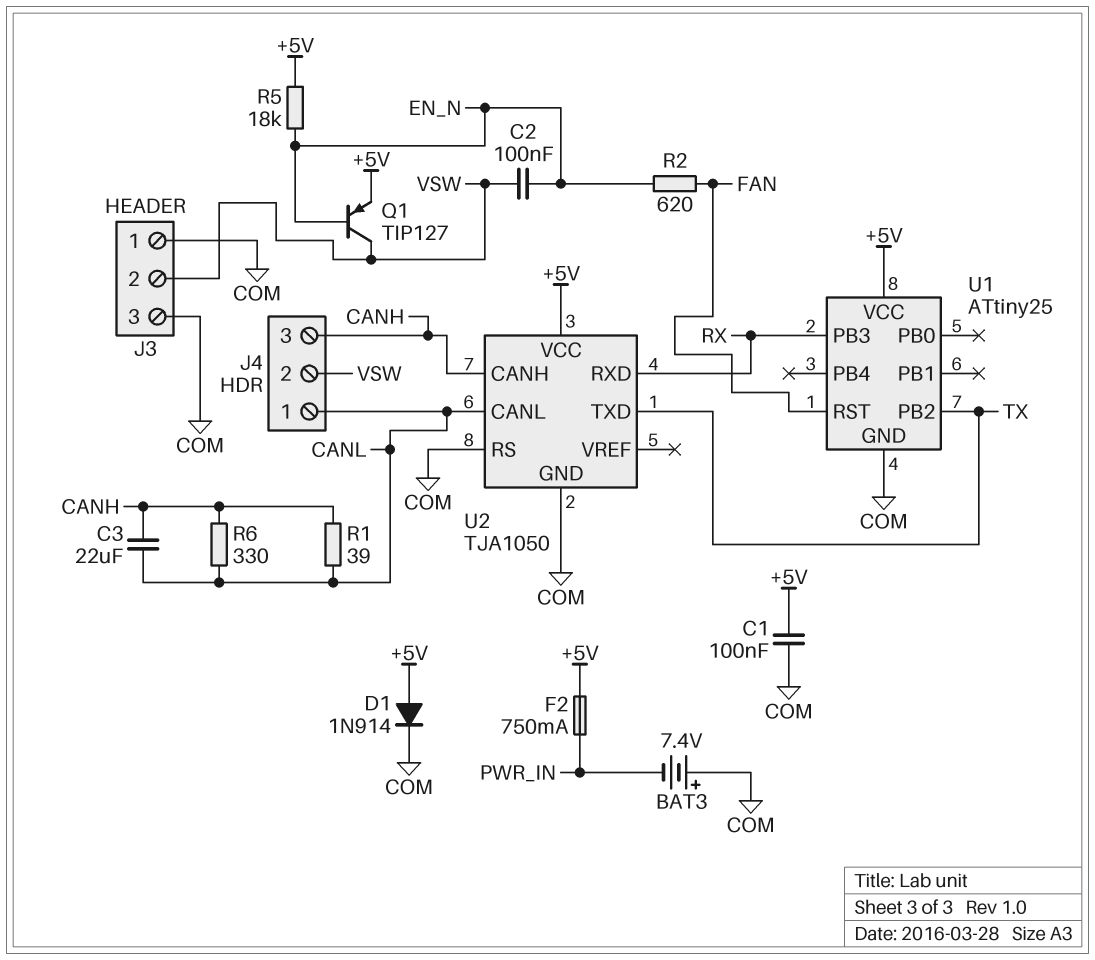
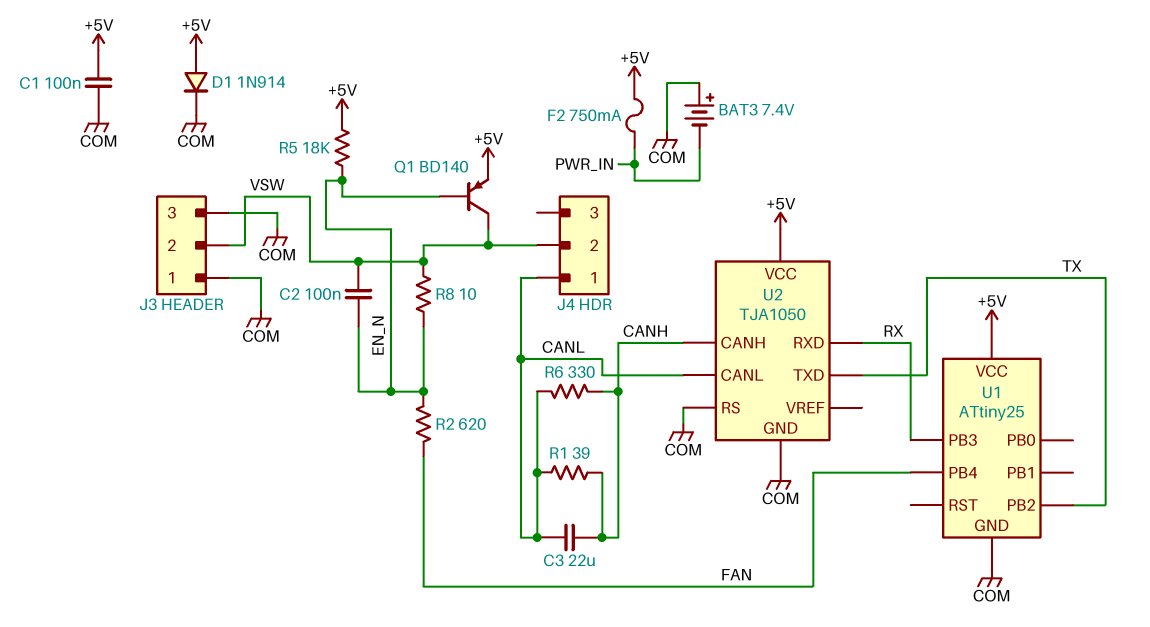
J4 pin 3: CANH -> none
Q1: PNP TIP127 (B EN_N, C VSW, E +5V) -> PNP BD140 (B EN_N, C VSW, E +5V)
R8: none -> 10 (EN_N, VSW)
U1 pin PB4: none -> FAN
U1 pin RST: FAN -> none

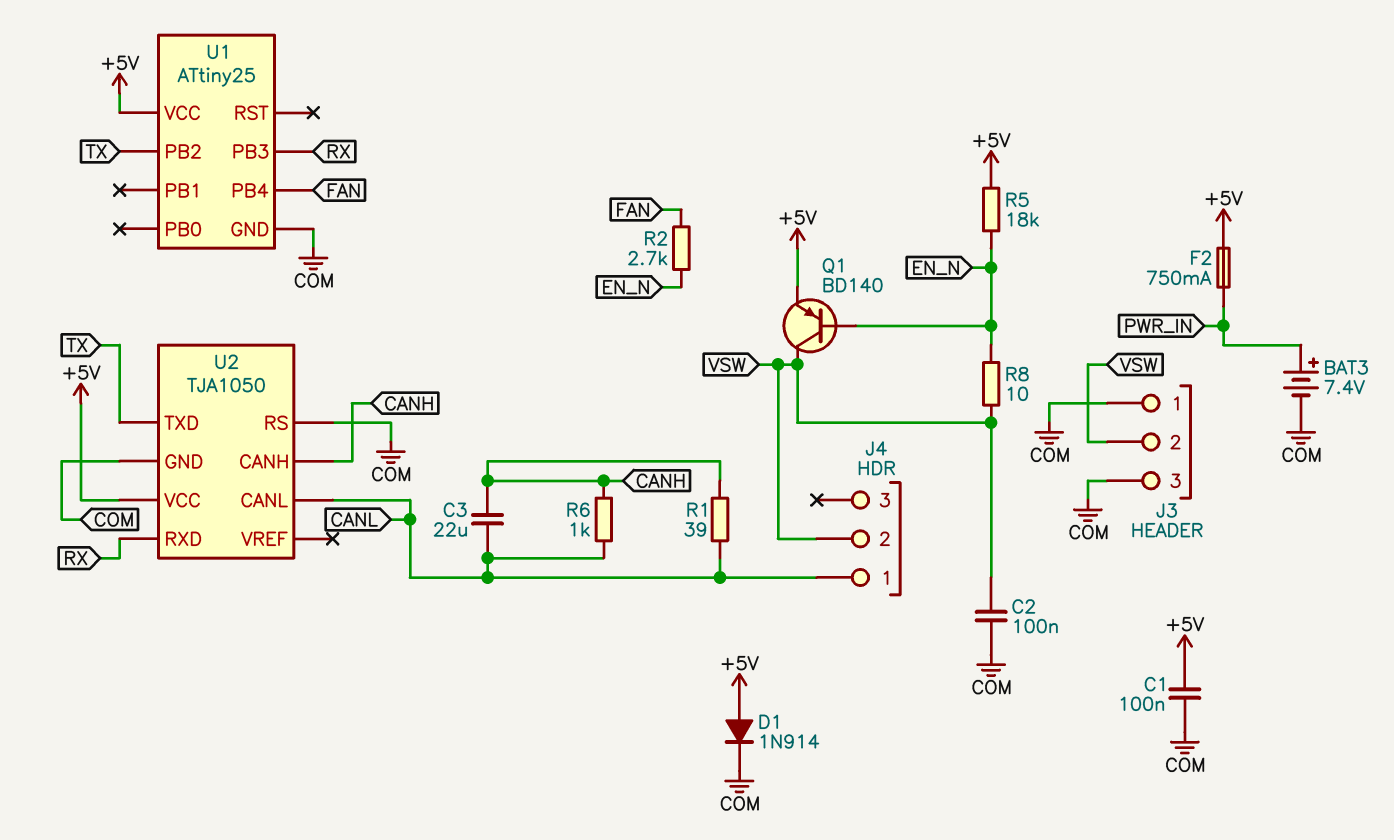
BAT3: 7.4V (plus COM, minus PWR_IN) -> 7.4V (plus PWR_IN, minus COM)
C2: 100nF (EN_N, VSW) -> 100nF (COM, VSW)
R2: 620 (EN_N, FAN) -> 2.7k (EN_N, FAN)
R6: 330 (CANH, CANL) -> 1k (CANH, CANL)

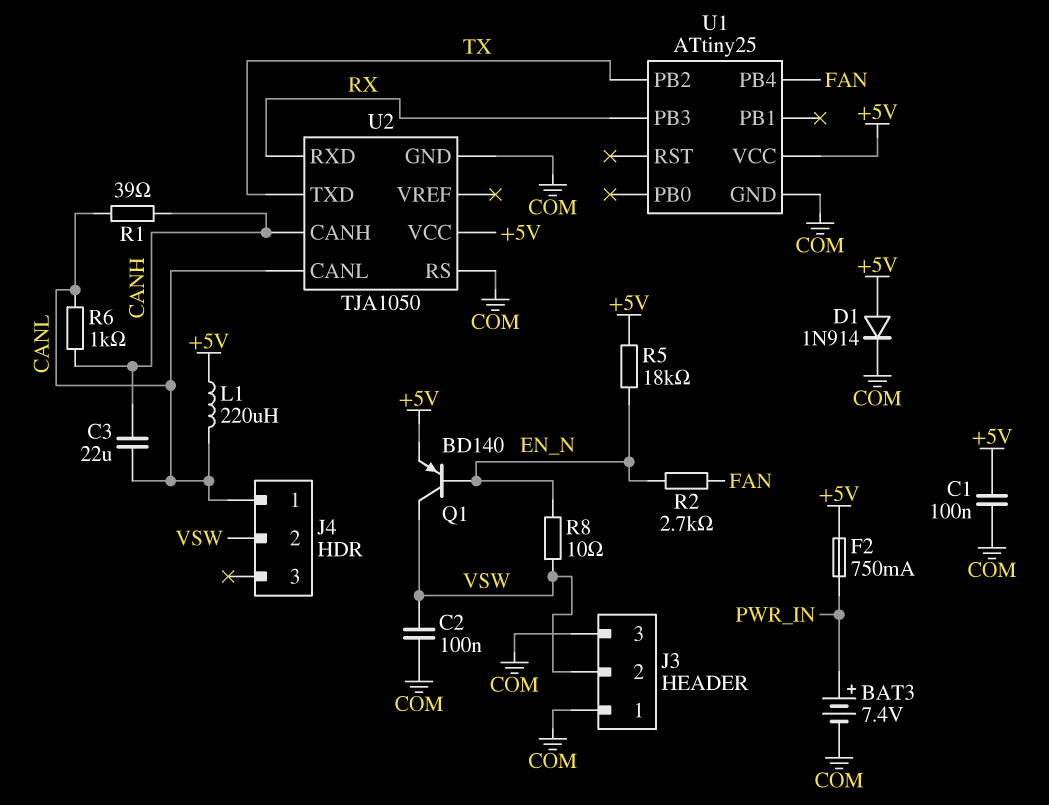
L1: none -> 220uH (+5V, CANL)

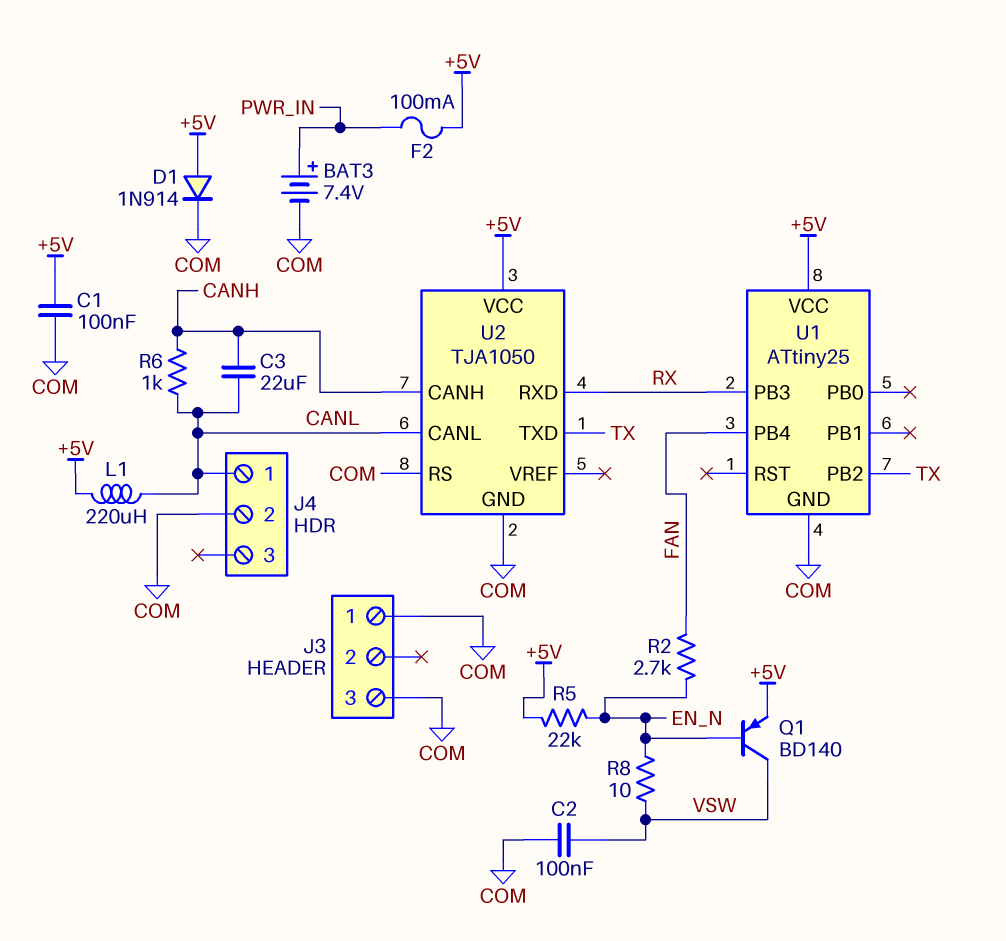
F2: 750mA (+5V, PWR_IN) -> 100mA (+5V, PWR_IN)
J3 pin 2: VSW -> none
J4 pin 2: VSW -> COM
R1: 39 (CANH, CANL) -> none
R5: 18k (+5V, EN_N) -> 22k (+5V, EN_N)

